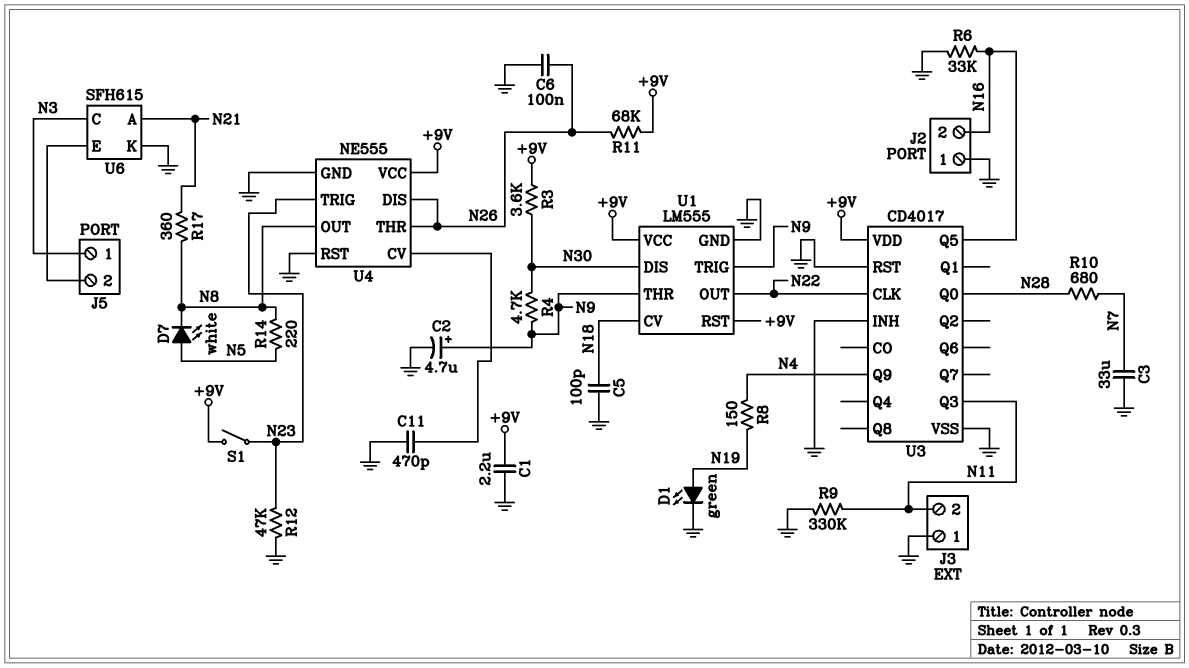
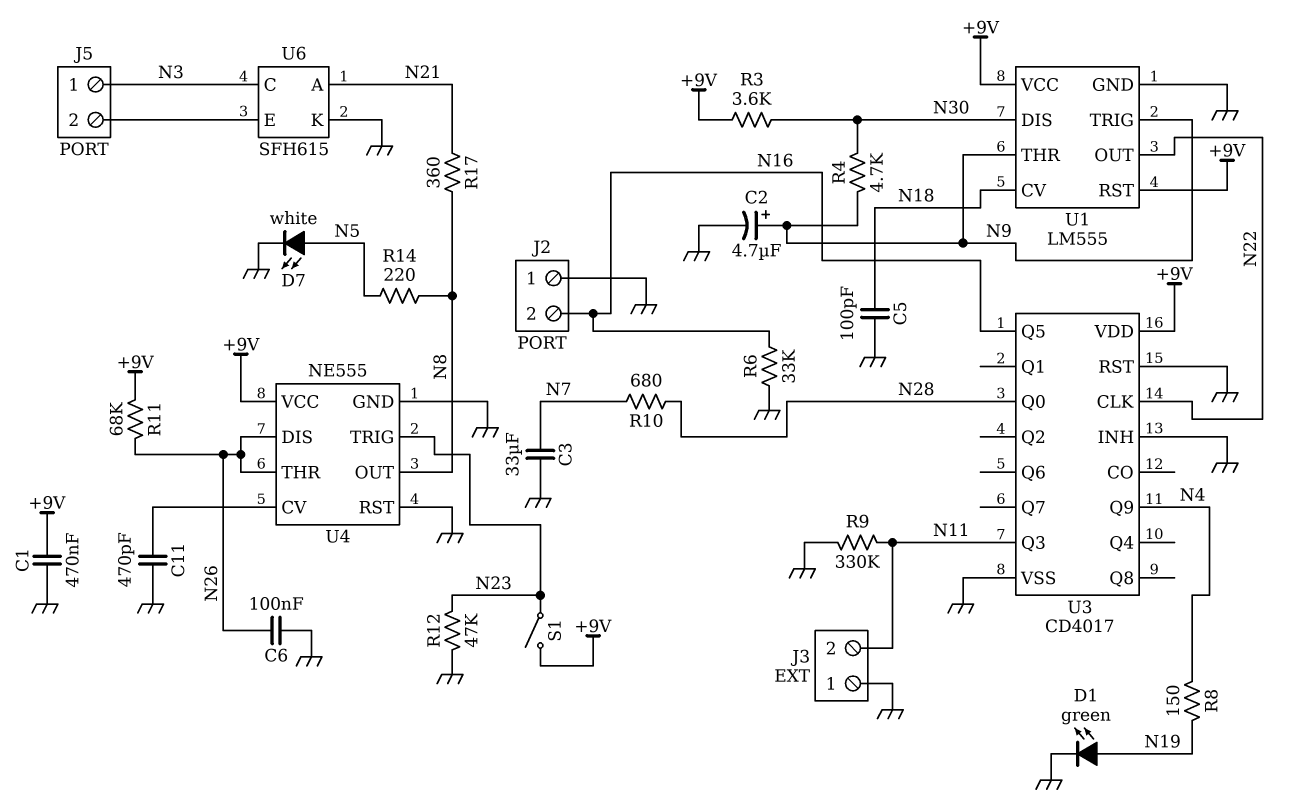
C1: 2.2uF (+9V, GND) -> 470nF (+9V, GND)
D7: LED white (A N5, K N8) -> LED white (A N5, K GND)

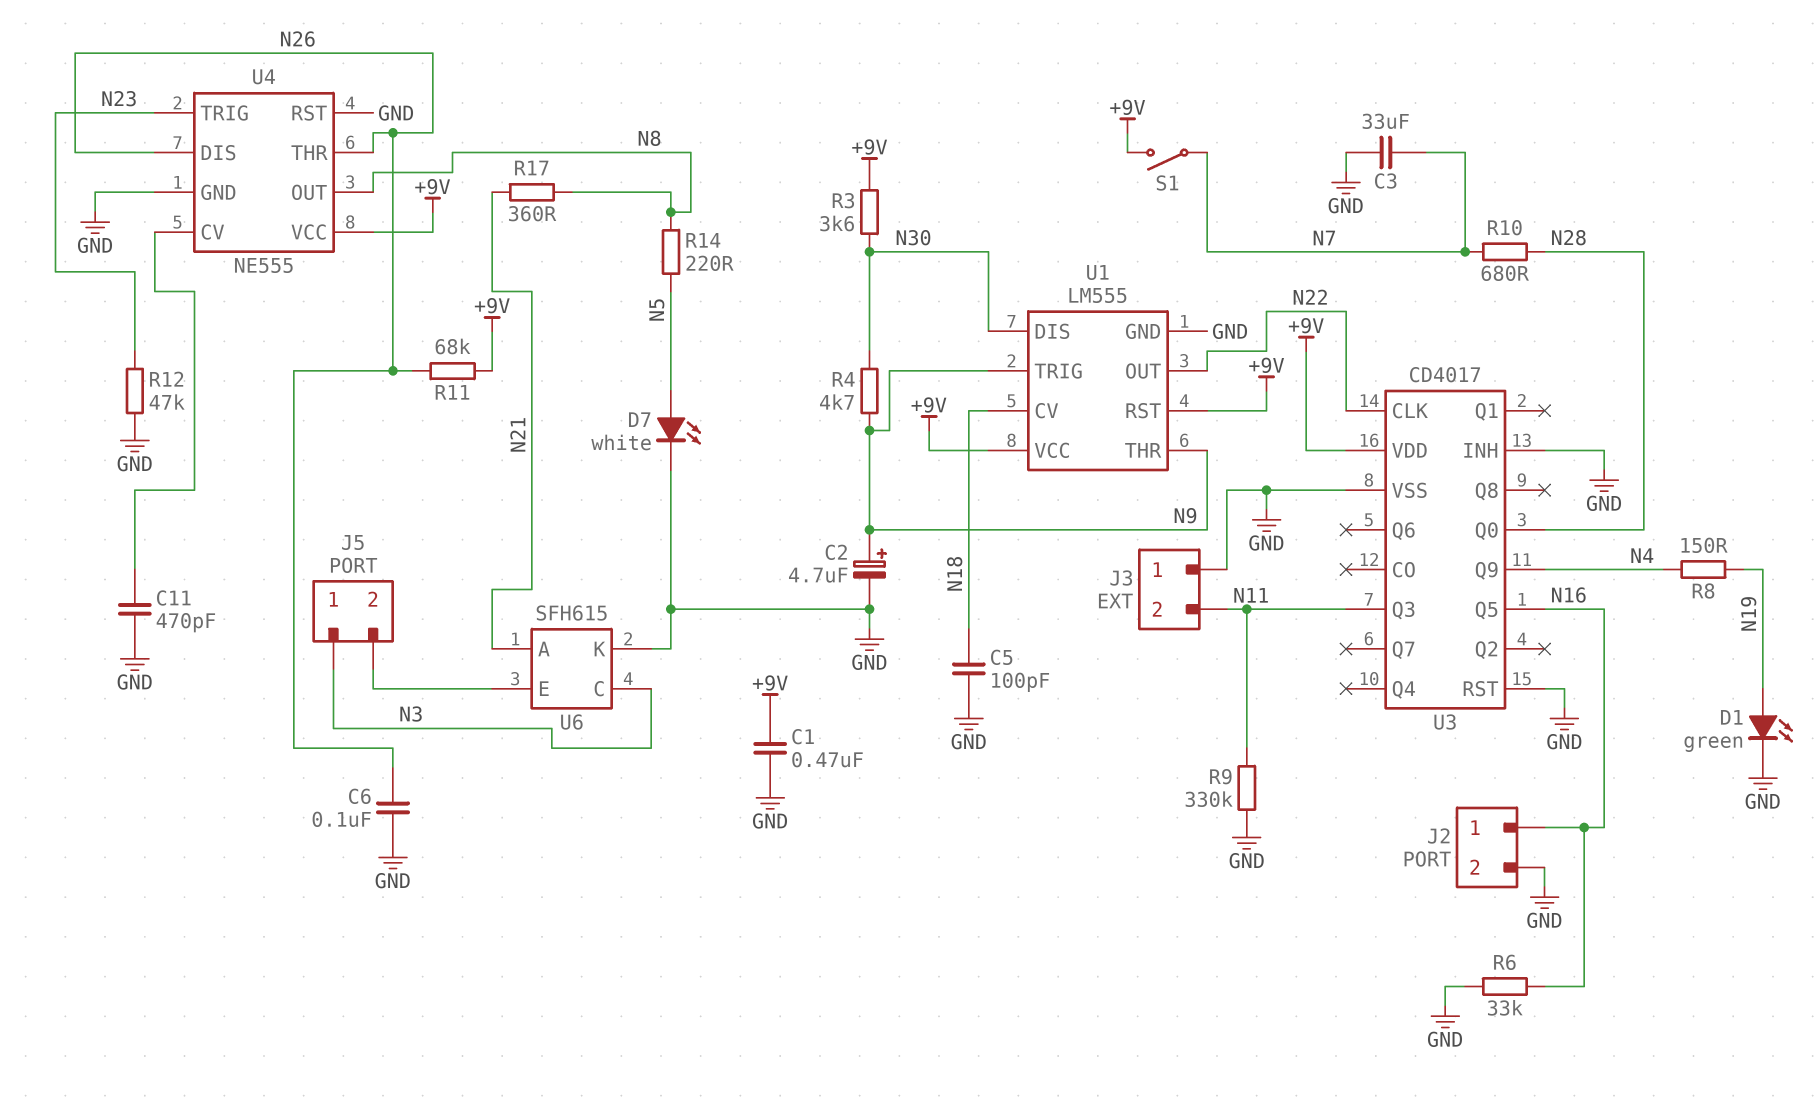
J2 pin 1: GND -> N16
J2 pin 2: N16 -> GND
S1: switch (+9V, N23) -> switch (+9V, N7)

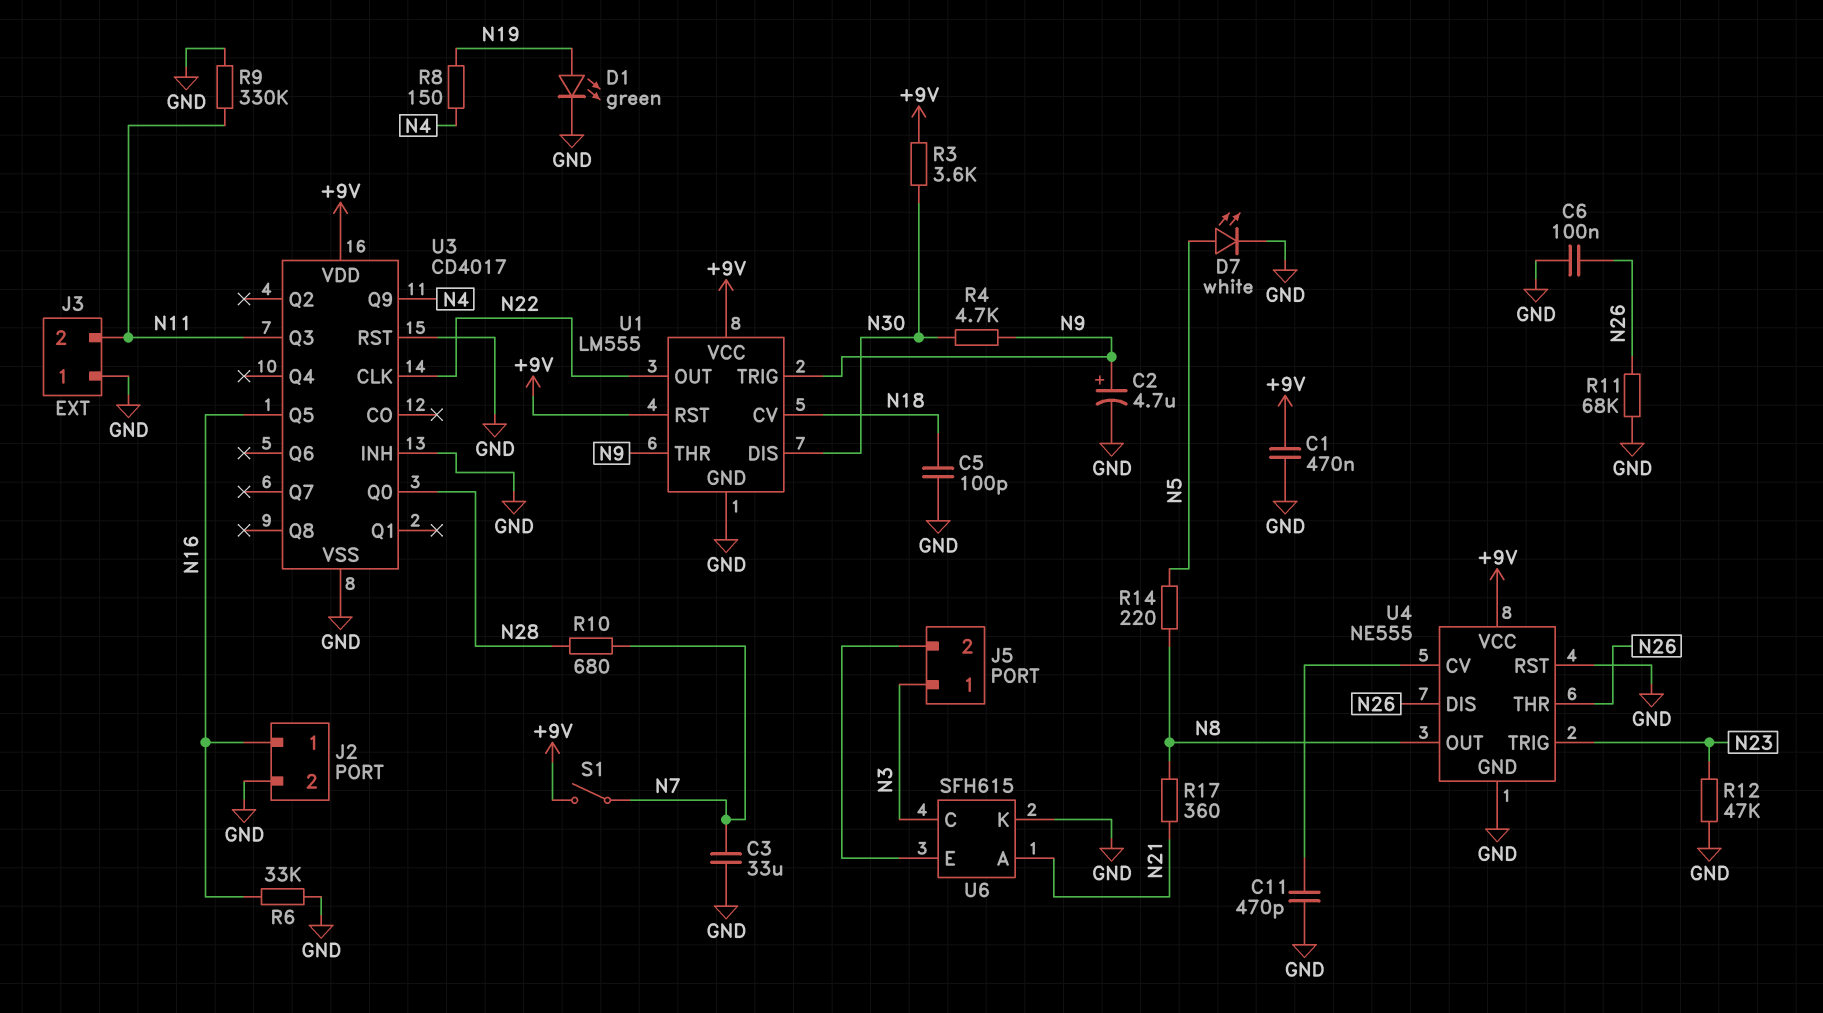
R11: 68k (+9V, N26) -> 68k (GND, N26)

